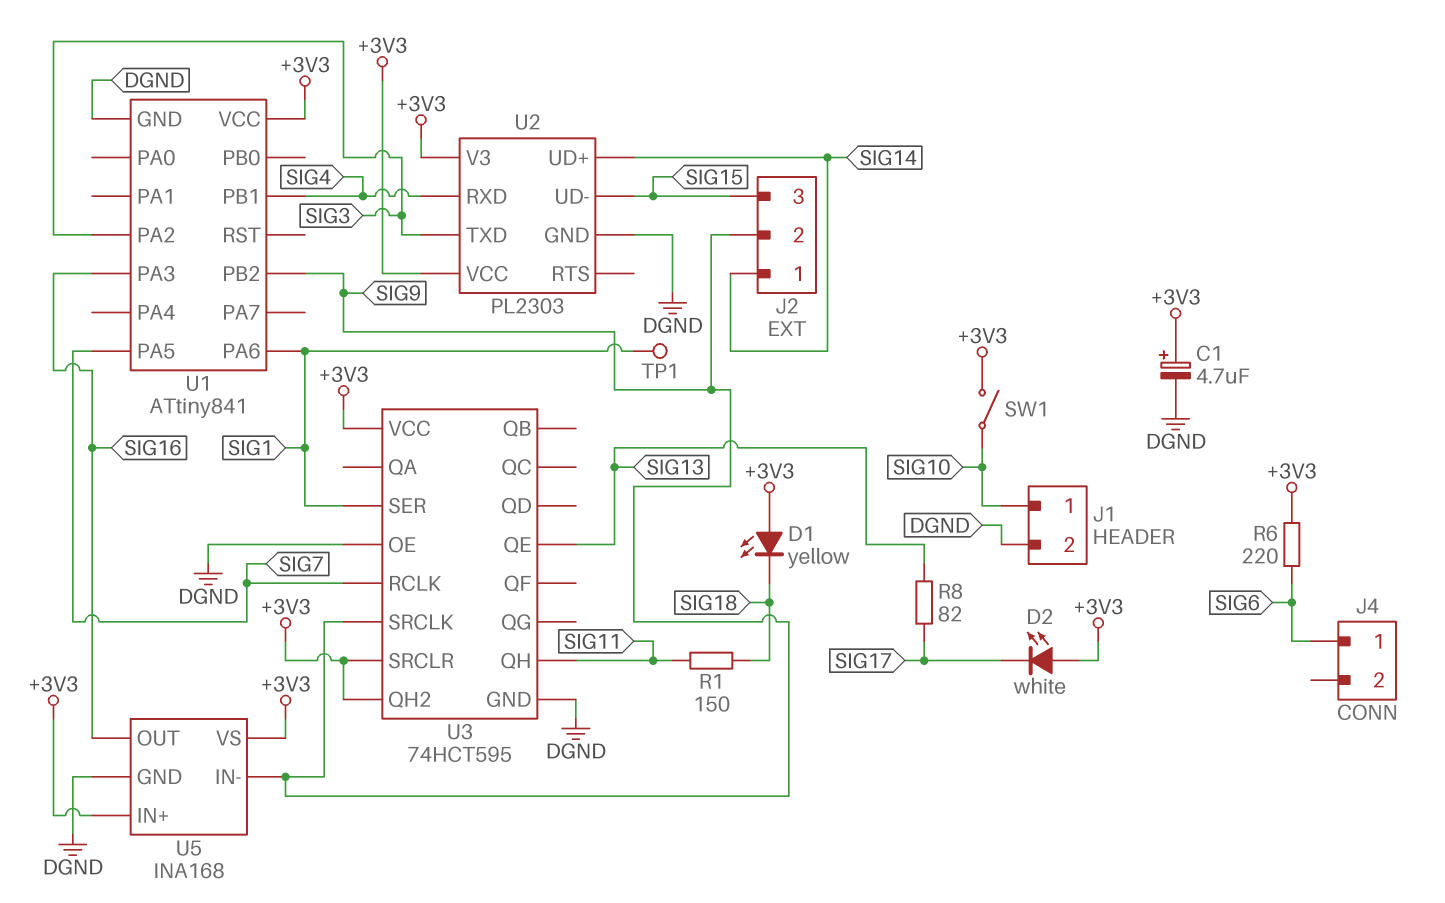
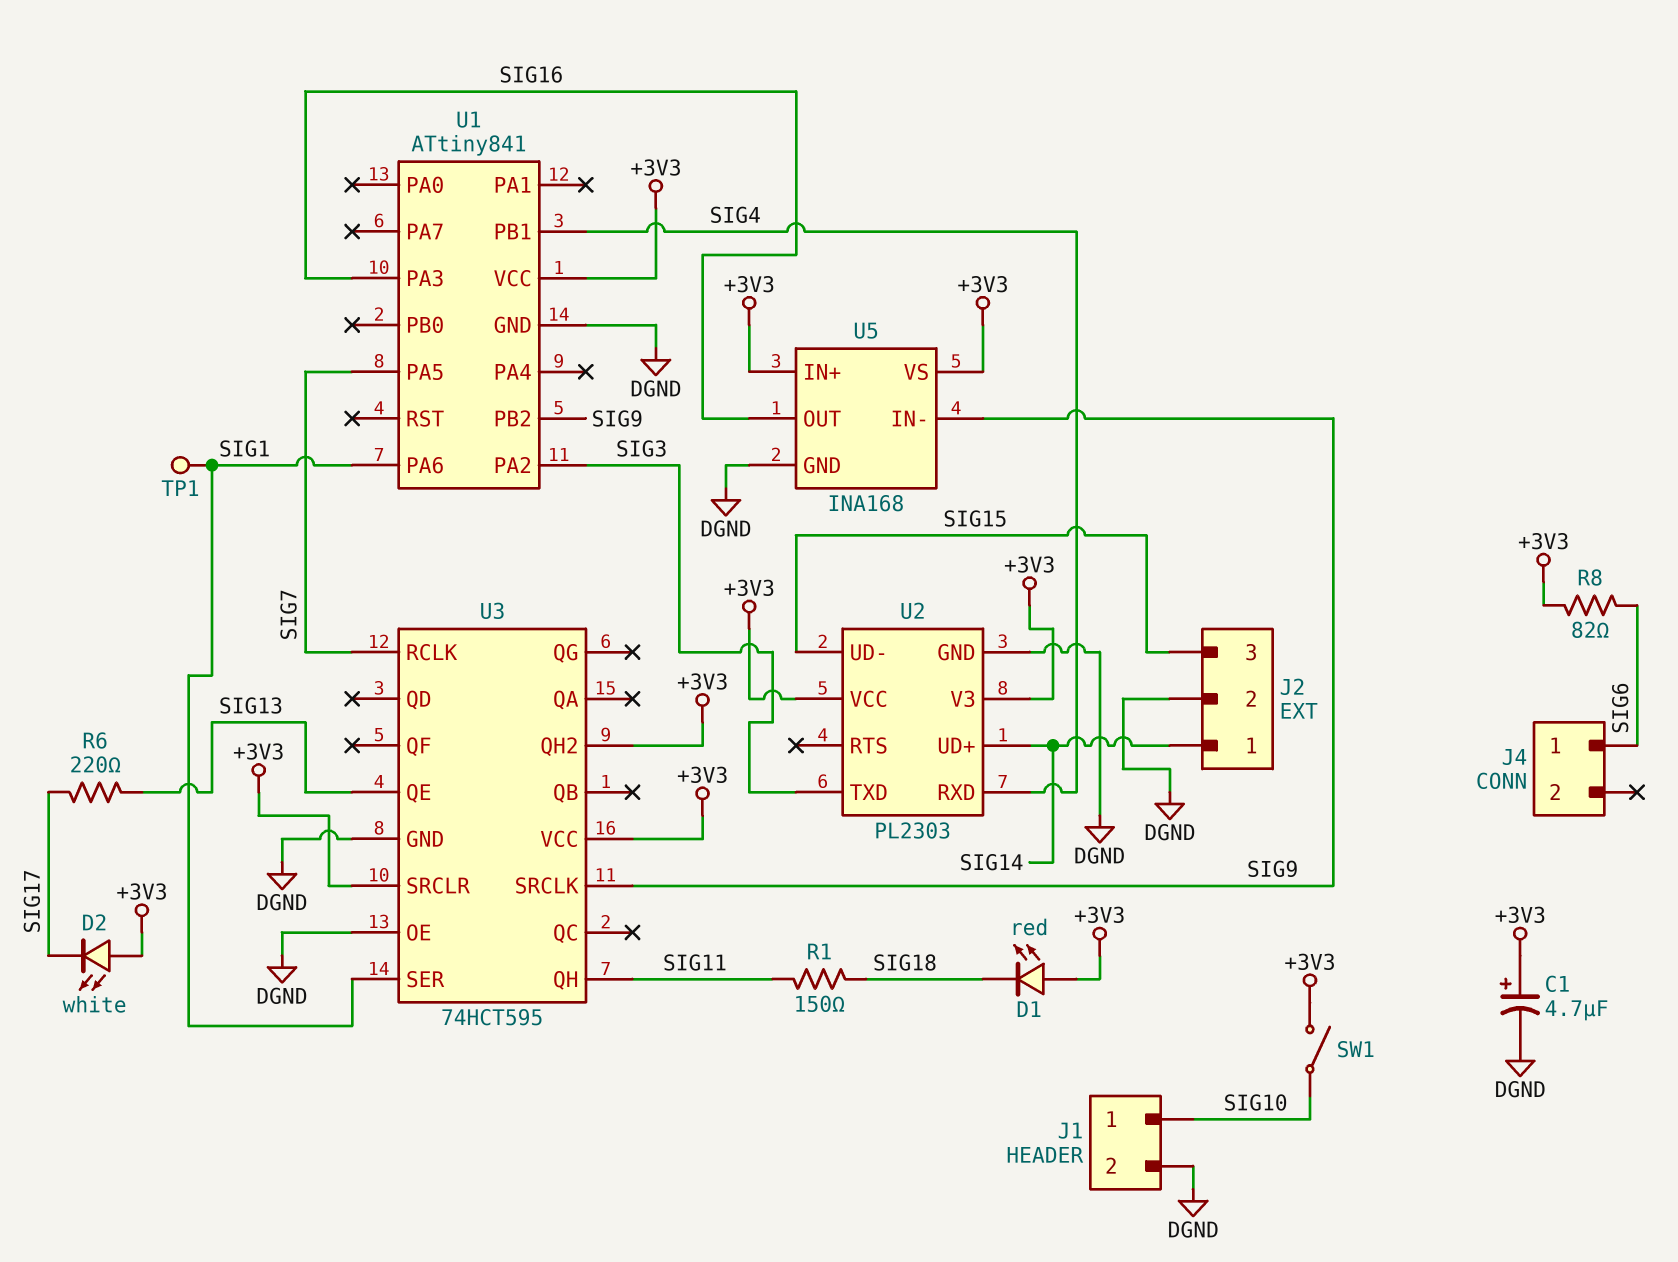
D1: LED yellow (A +3V3, K SIG18) -> LED red (A +3V3, K SIG18)
J2 pin 2: SIG9 -> DGND
R6: 220 (+3V3, SIG6) -> 220 (SIG13, SIG17)
R8: 82 (SIG13, SIG17) -> 82 (+3V3, SIG6)

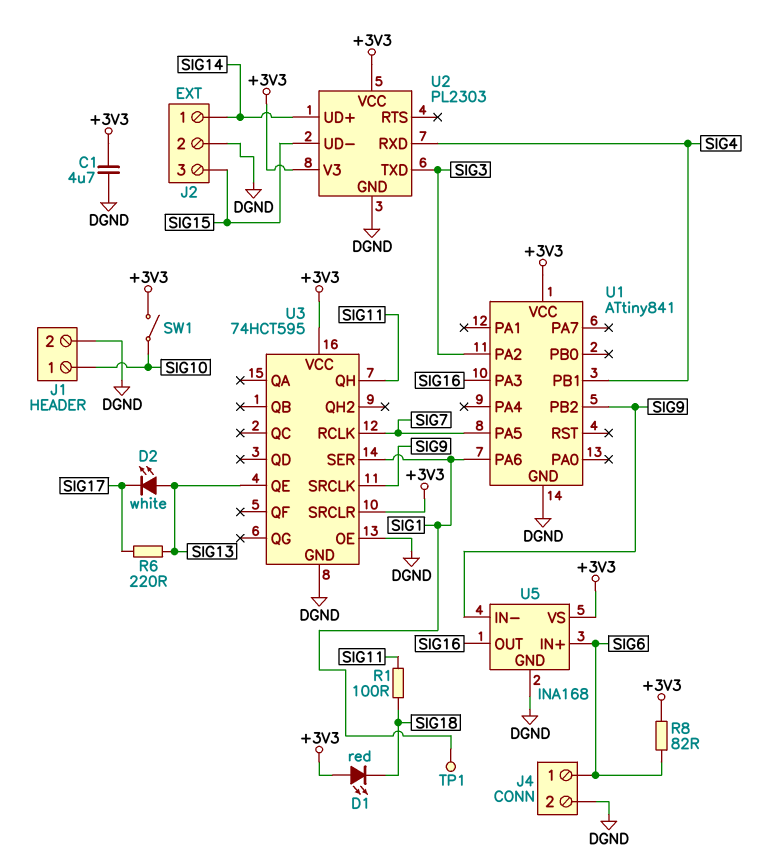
C1: 4.7uF (plus +3V3, minus DGND) -> 4.7uF (+3V3, DGND)
D2: LED white (A +3V3, K SIG17) -> LED white (A SIG13, K SIG17)
J4 pin 2: none -> DGND
R1: 150 (SIG11, SIG18) -> 100 (SIG11, SIG18)
U3 pin QH2: +3V3 -> none
U5 pin IN+: +3V3 -> SIG6

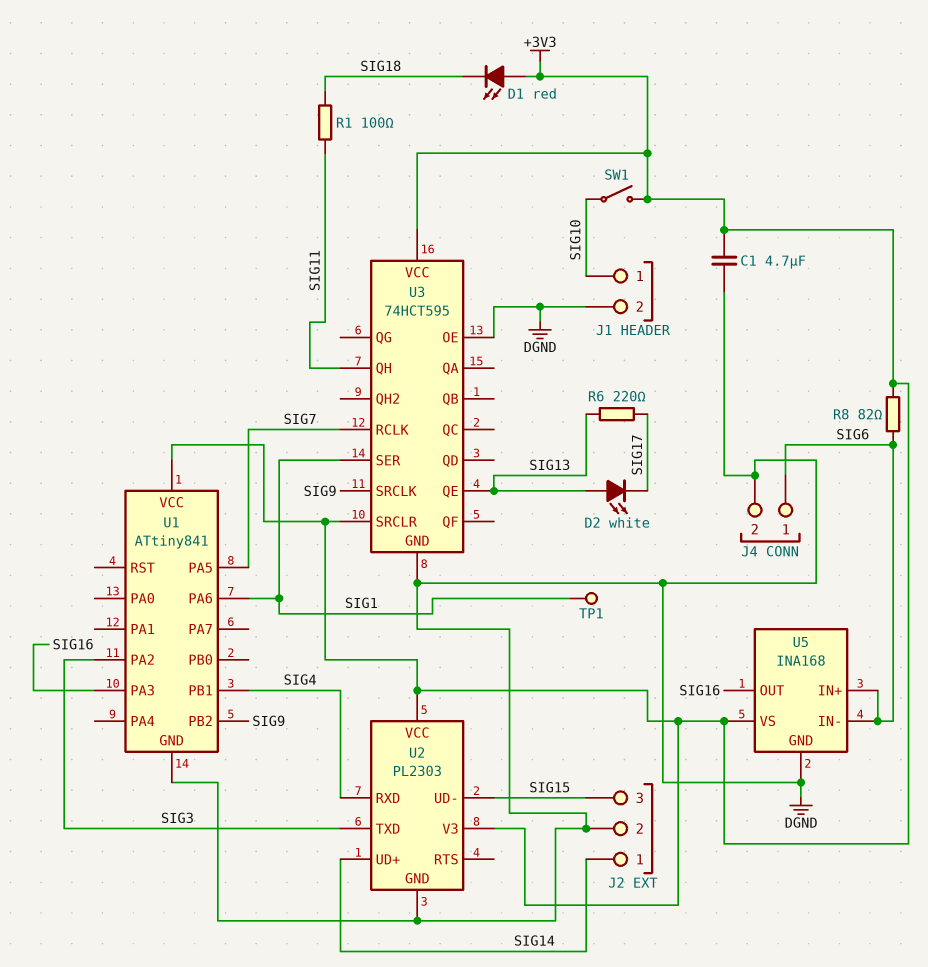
U5 pin IN-: SIG9 -> SIG6

